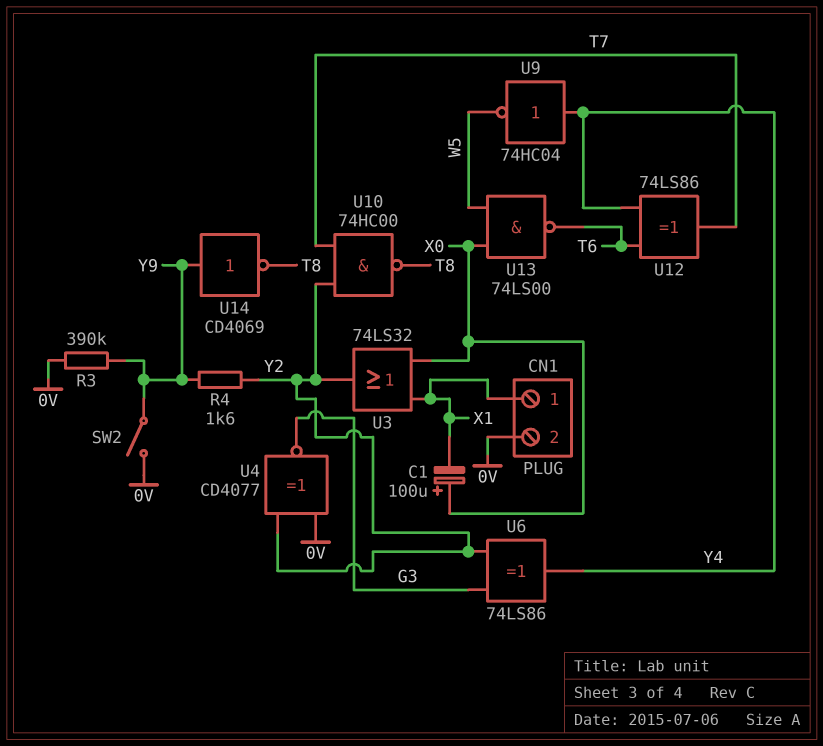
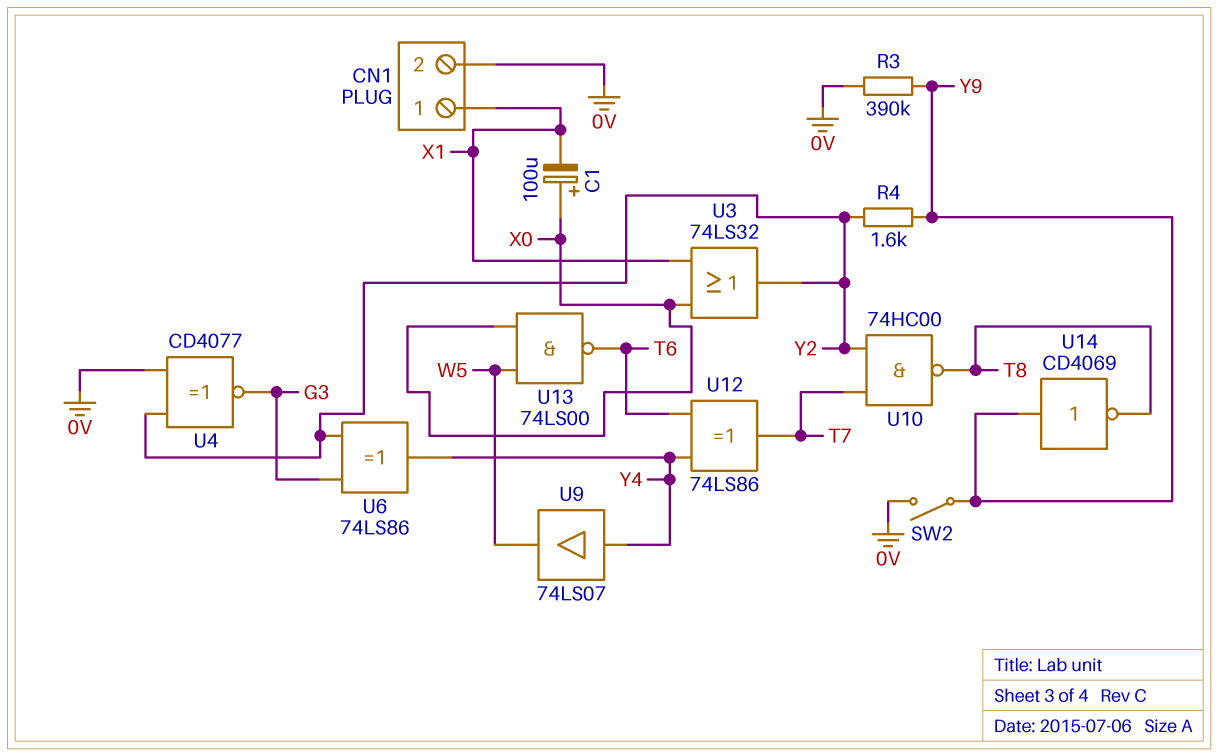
U9: NOT 74HC04 (in Y4, out W5) -> buffer 74LS07 (in Y4, out W5)

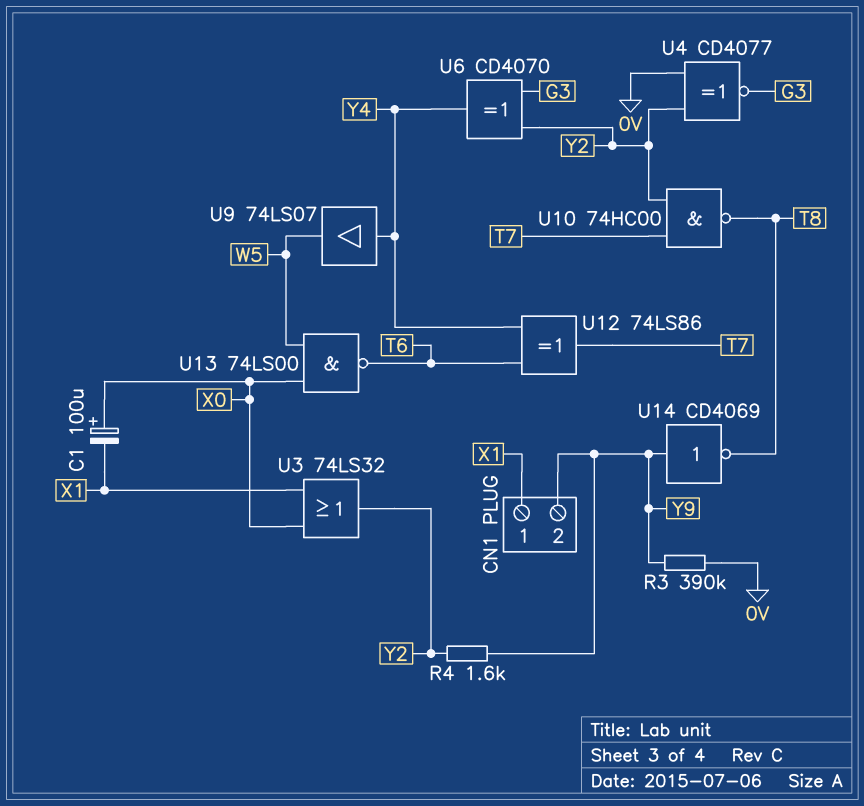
CN1 pin 2: 0V -> Y9
SW2: switch (0V, Y9) -> none
U6: XOR 74LS86 (in G3, in Y2, out Y4) -> XOR CD4070 (in G3, in Y2, out Y4)

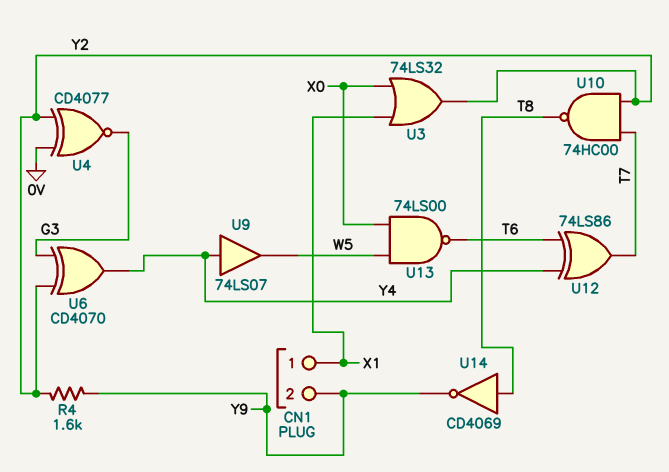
C1: 100uF (plus X0, minus X1) -> none
R3: 390k (0V, Y9) -> none
U14: NOT CD4069 (in Y9, out T8) -> NOT CD4069 (in T8, out Y9)

